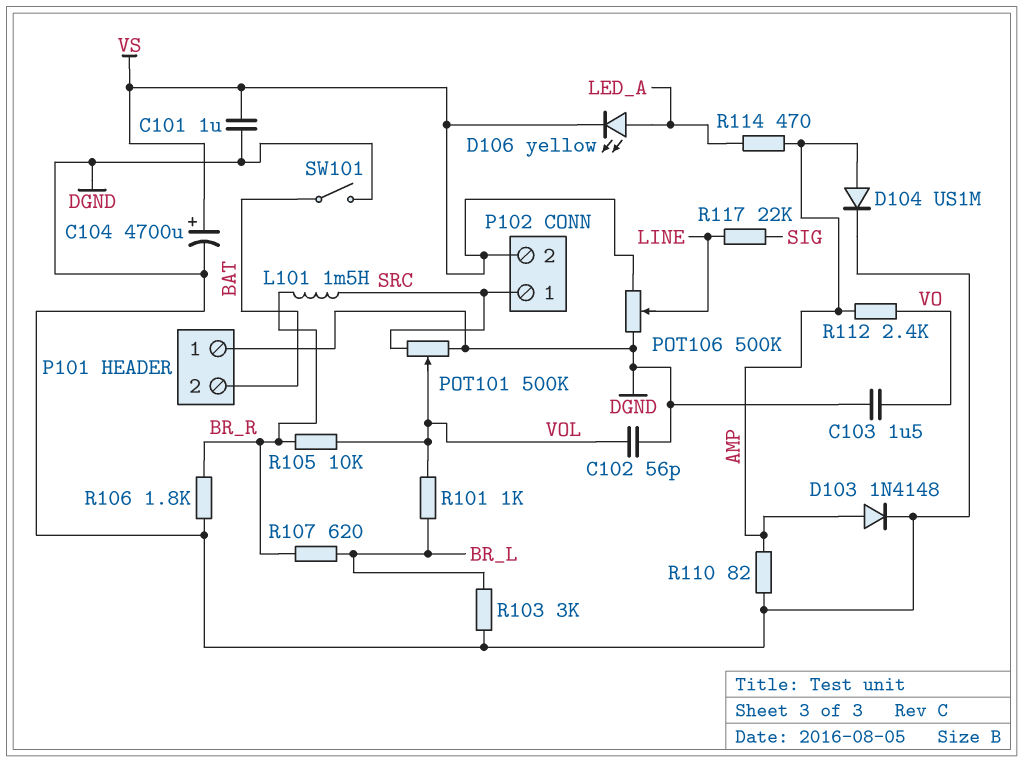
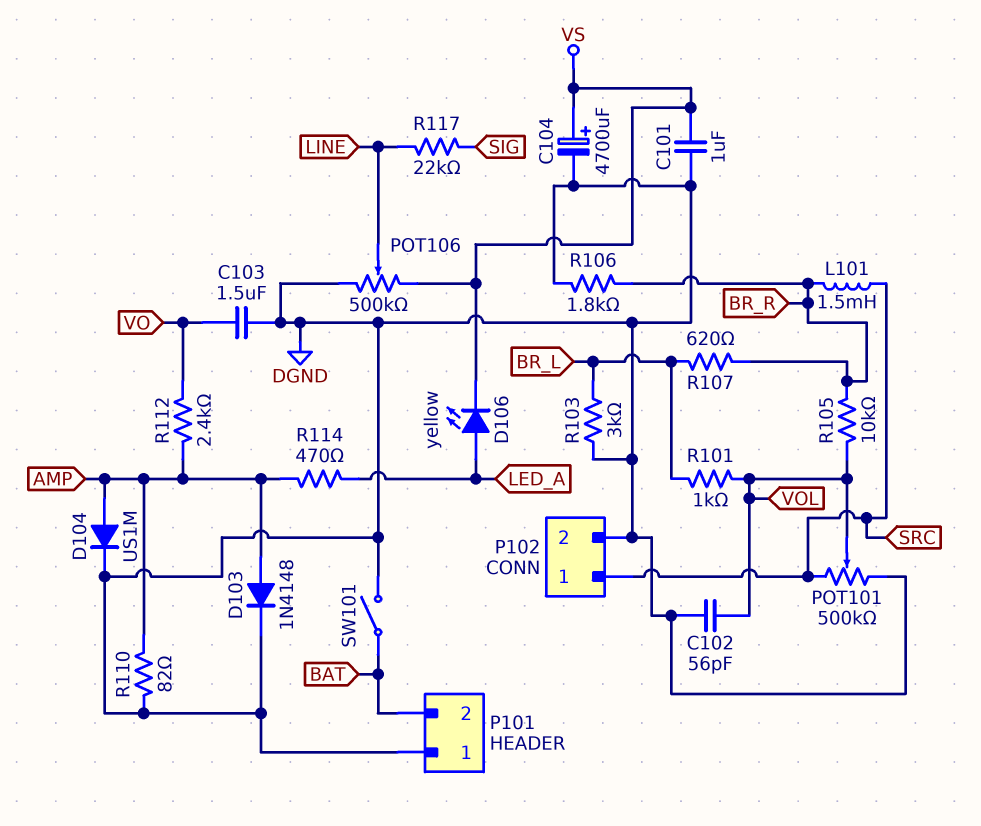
P102 pin 2: VS -> DGND

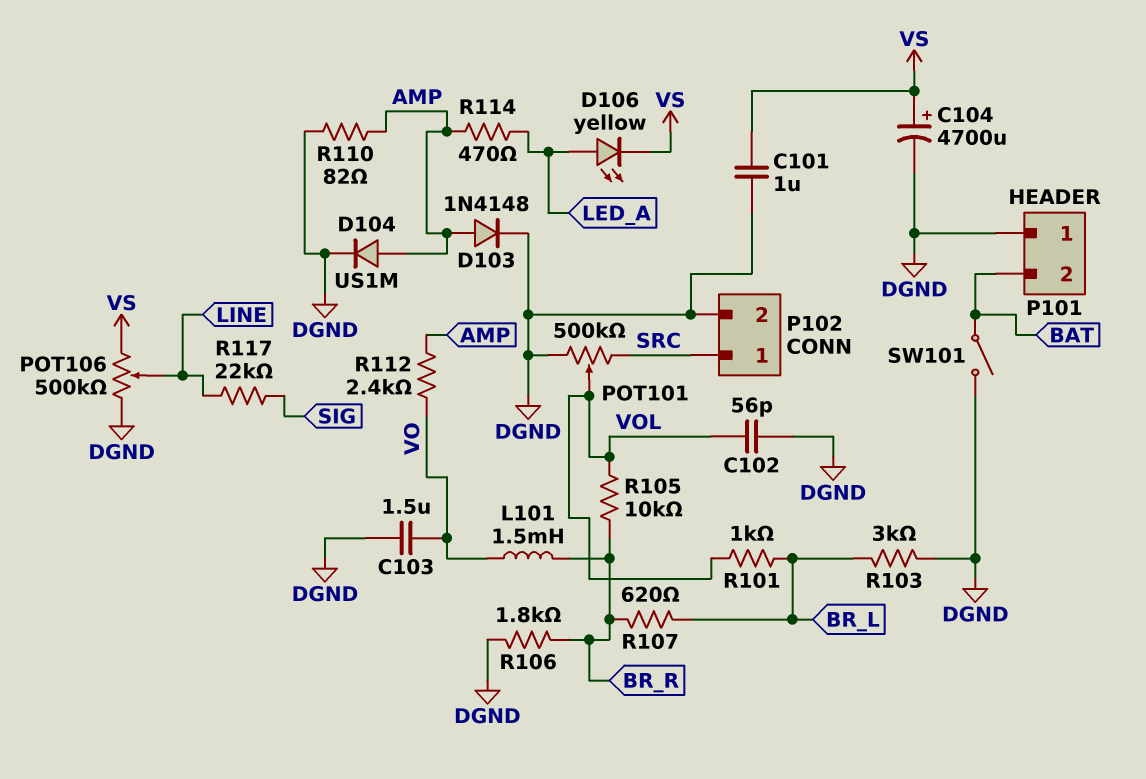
L101: 1.5mH (BR_R, SRC) -> 1.5mH (BR_R, VO)

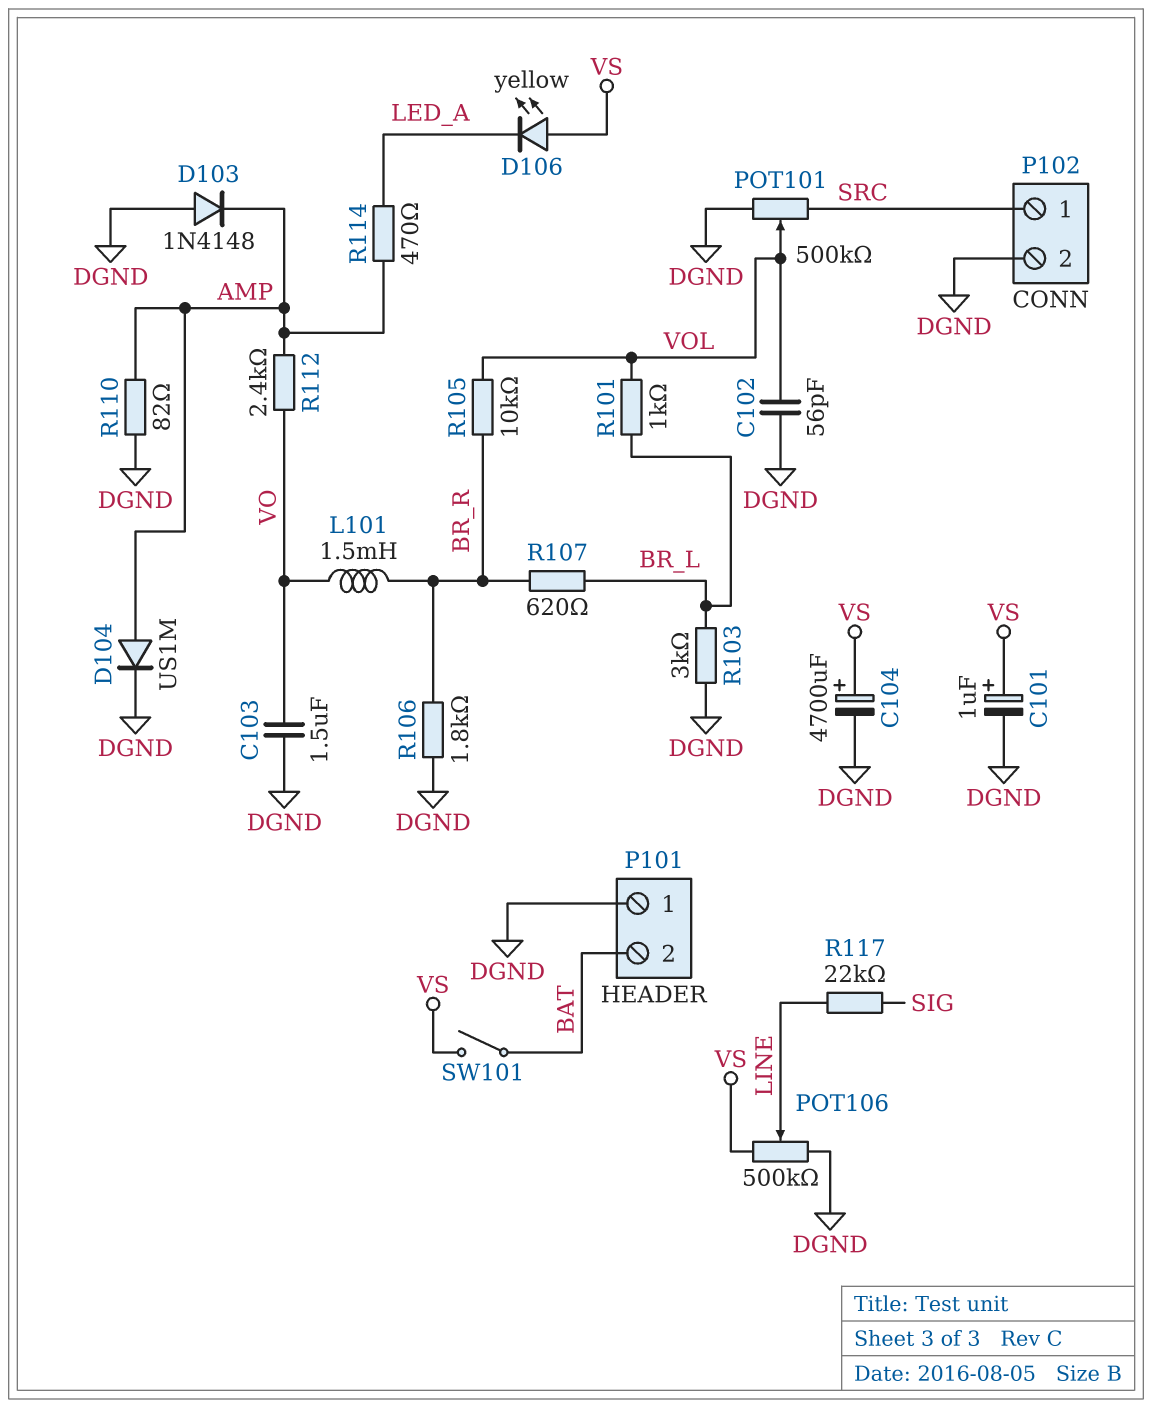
C101: 1uF (DGND, VS) -> 1uF (plus VS, minus DGND)
D103: diode 1N4148 (A AMP, K DGND) -> diode 1N4148 (A DGND, K AMP)
D106: LED yellow (A LED_A, K VS) -> LED yellow (A VS, K LED_A)
SW101: switch (BAT, DGND) -> switch (BAT, VS)

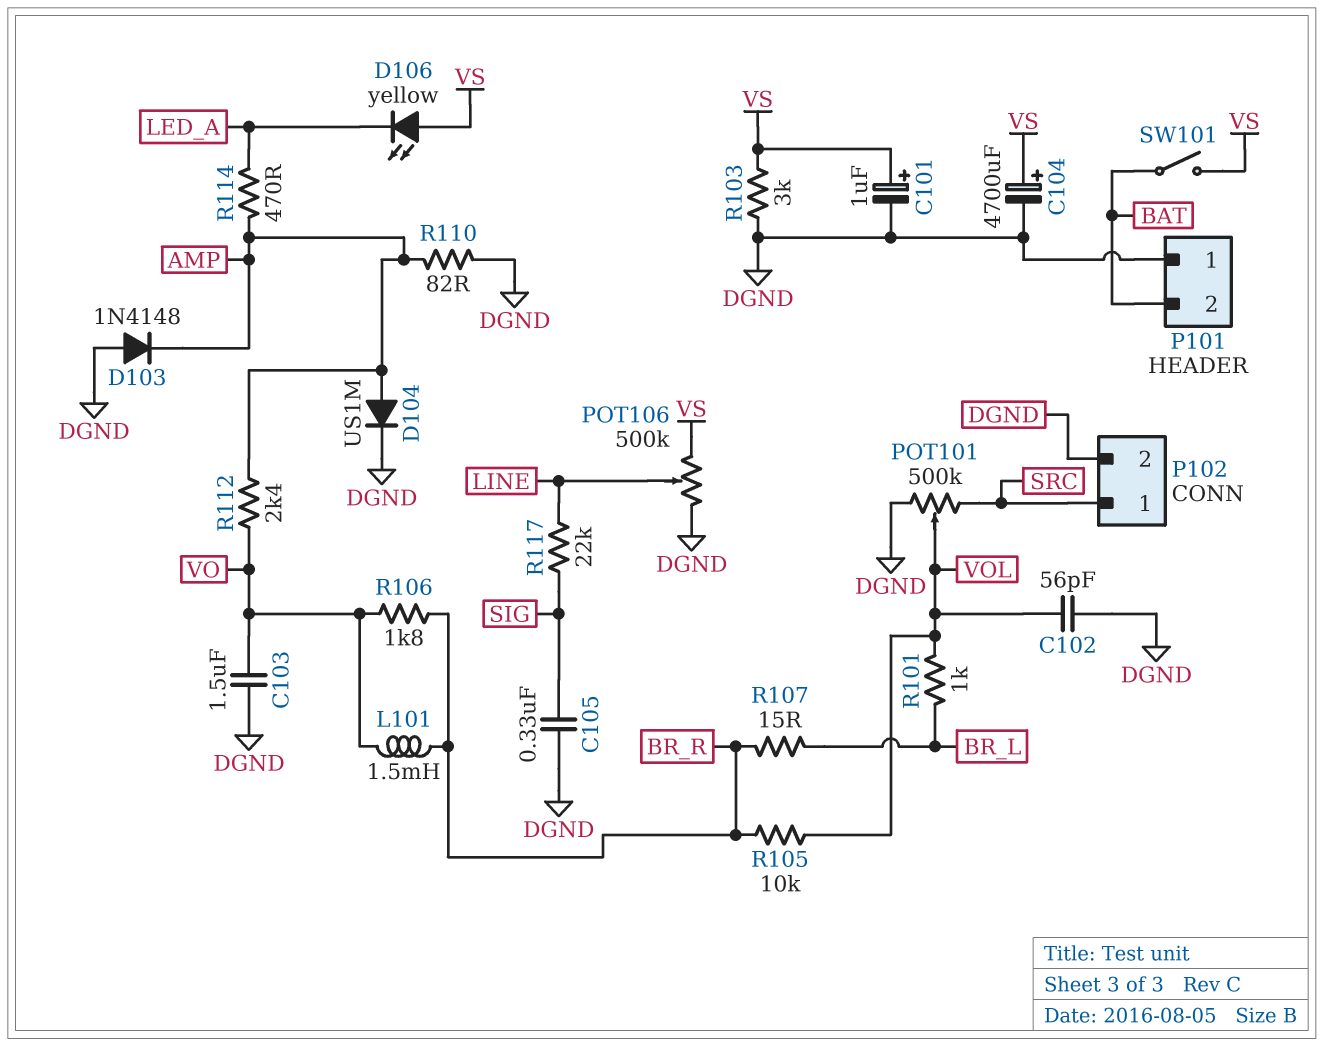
C105: none -> 330nF (DGND, SIG)
R103: 3k (BR_L, DGND) -> 3k (DGND, VS)
R106: 1.8k (BR_R, DGND) -> 1.8k (BR_R, VO)
R107: 620 (BR_L, BR_R) -> 15 (BR_L, BR_R)

